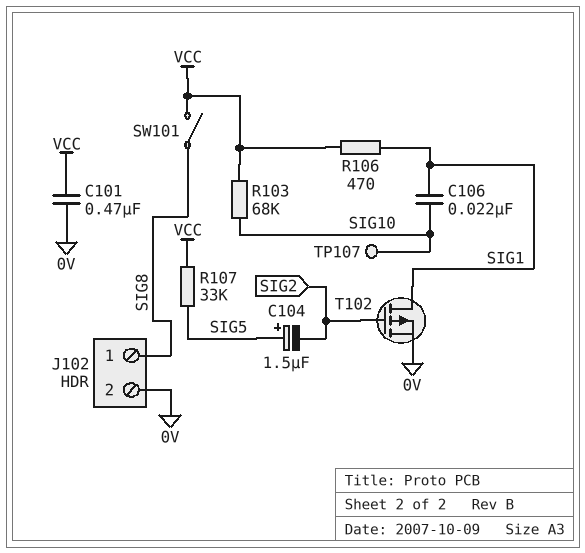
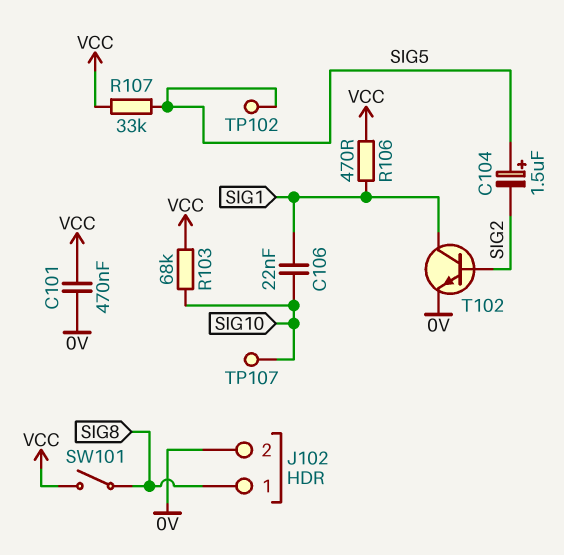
T102: PMOS (G SIG2, D SIG1, S 0V) -> NPN (B SIG2, C SIG1, E 0V)
TP102: none -> test point (SIG5)

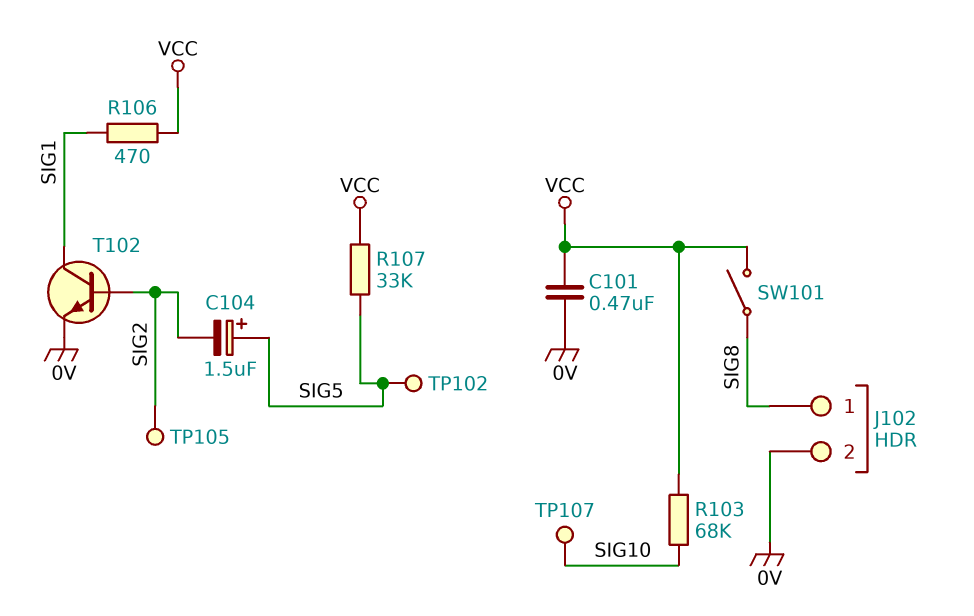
C106: 22nF (SIG1, SIG10) -> none
TP105: none -> test point (SIG2)

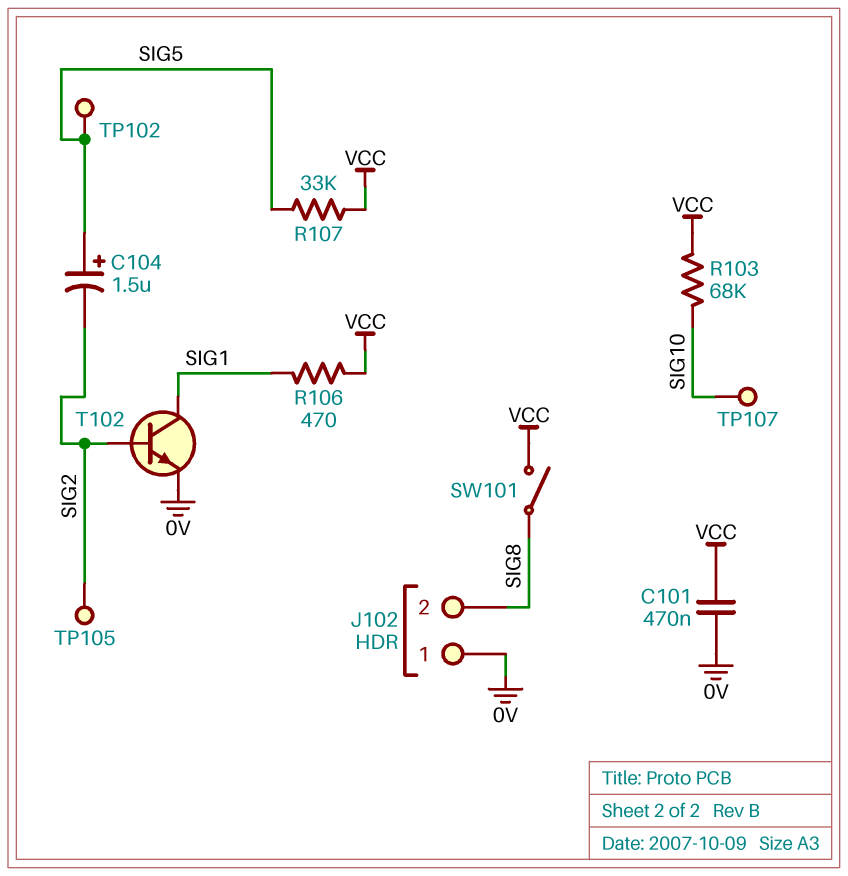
J102 pin 1: SIG8 -> 0V
J102 pin 2: 0V -> SIG8

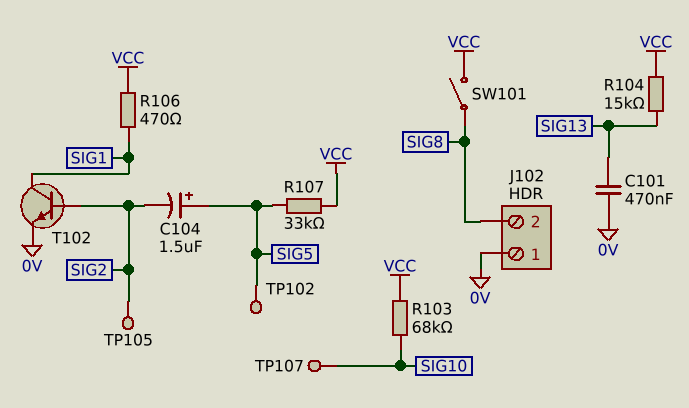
C101: 470nF (0V, VCC) -> 470nF (0V, SIG13)
R104: none -> 15k (SIG13, VCC)

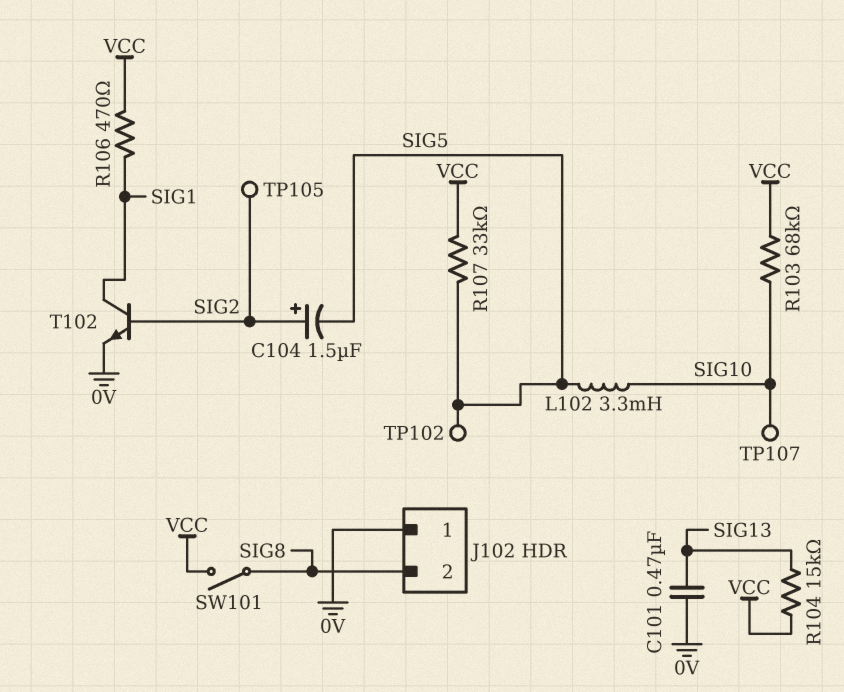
C104: 1.5uF (plus SIG5, minus SIG2) -> 1.5uF (plus SIG2, minus SIG5)
L102: none -> 3.3mH (SIG5, SIG10)

